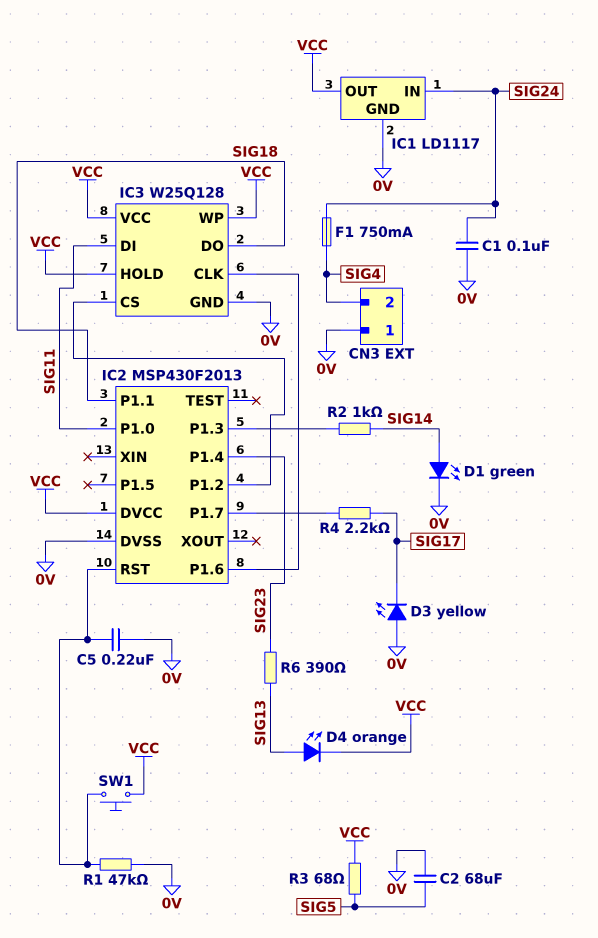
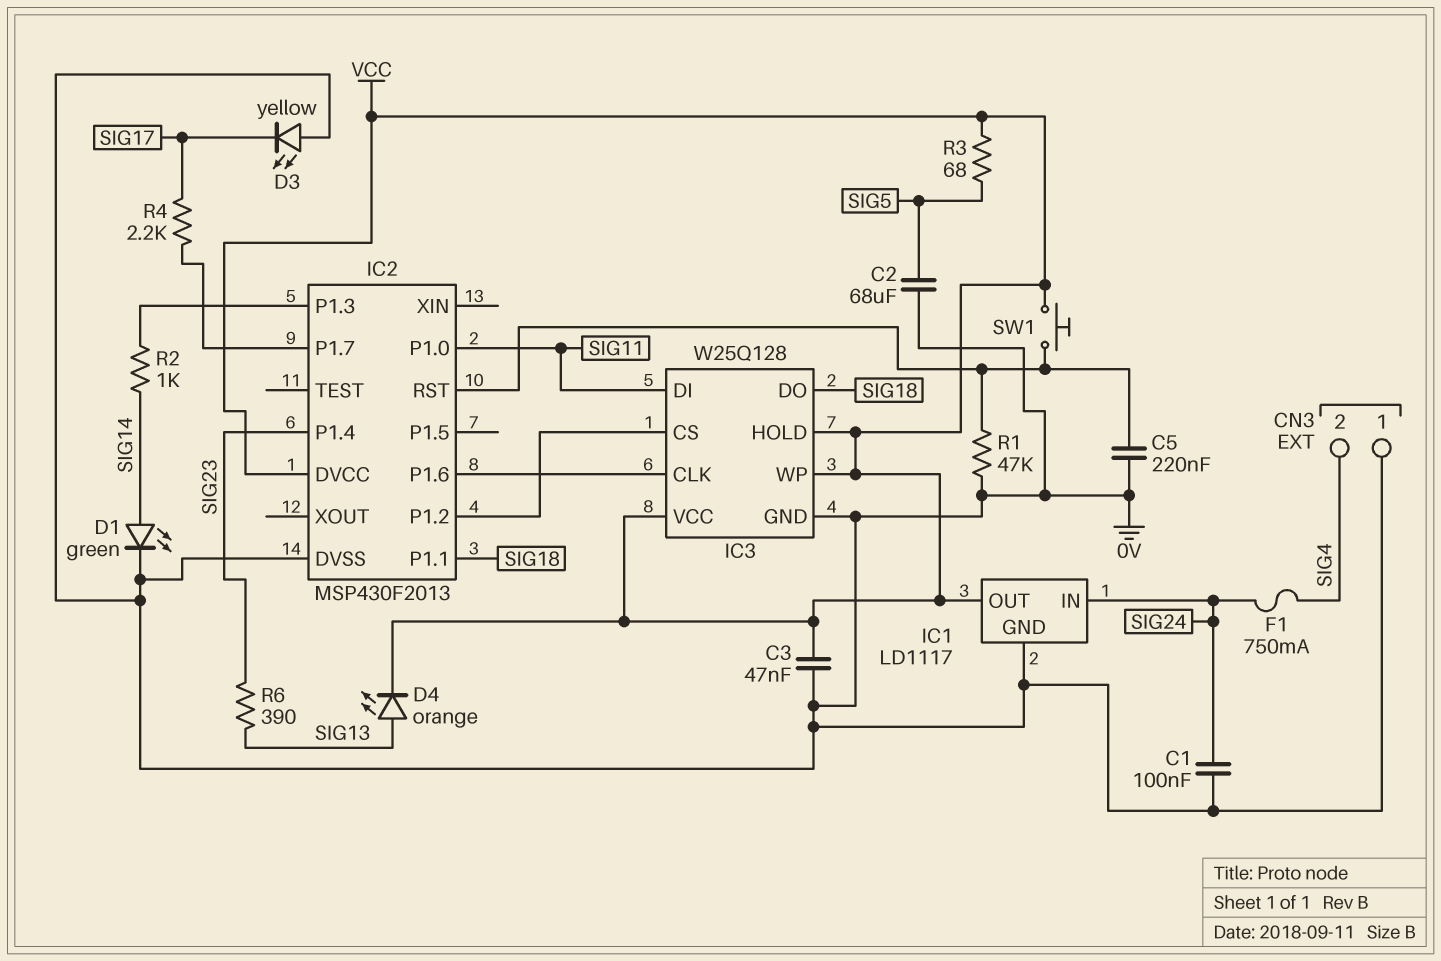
C3: none -> 47nF (0V, VCC)

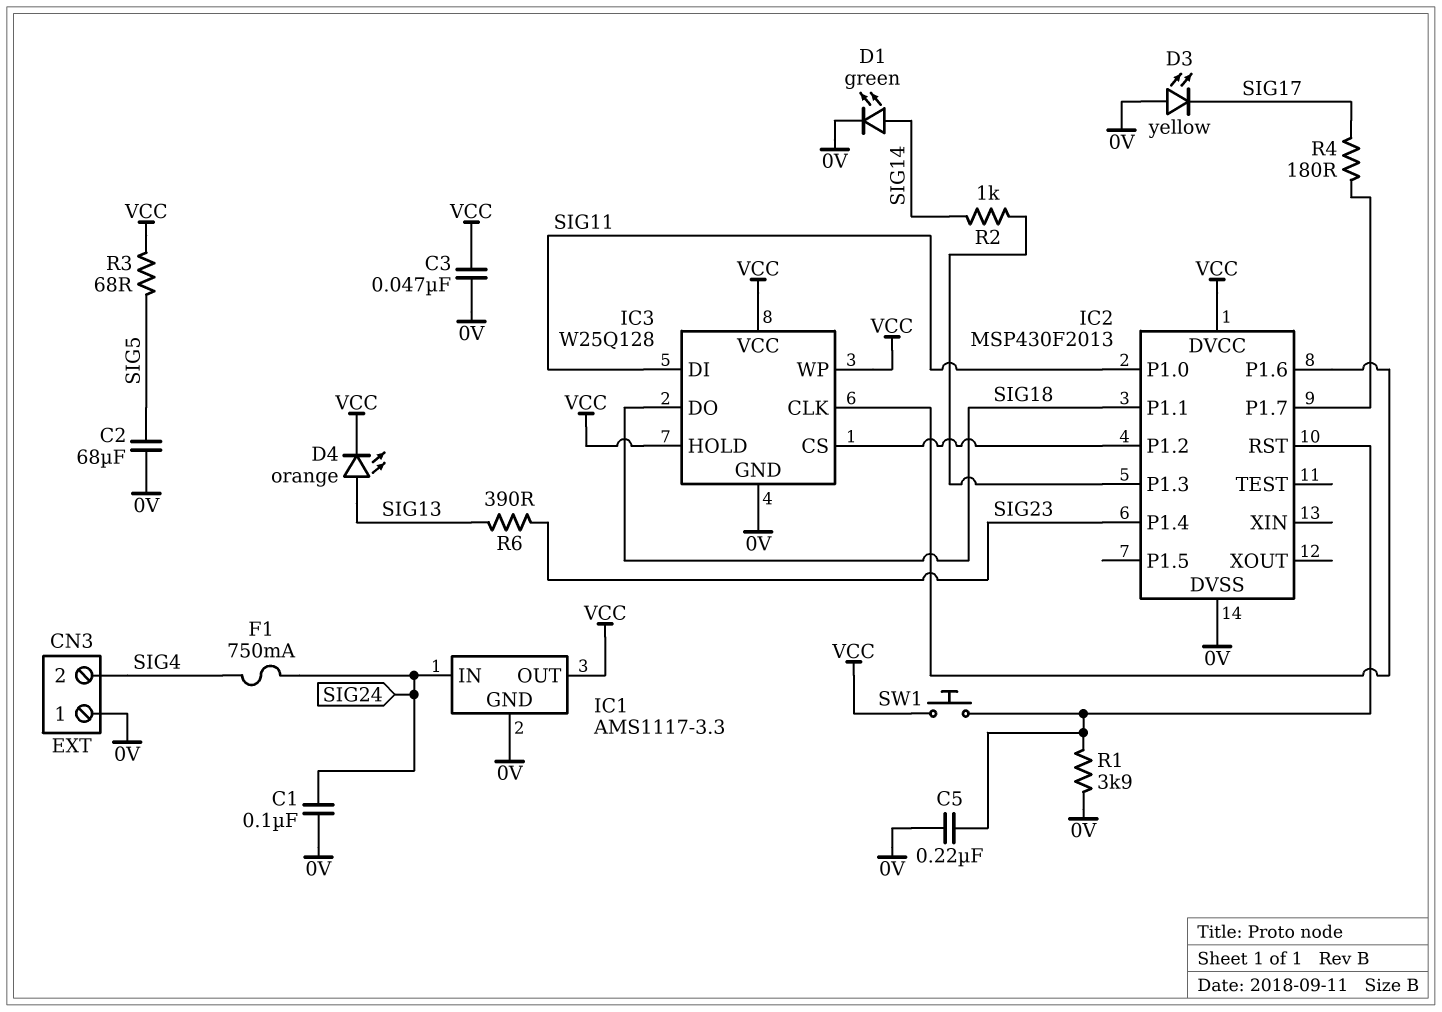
IC1: LD1117 -> AMS1117-3.3
R1: 47k (0V, IC2/RST) -> 3.9k (0V, IC2/RST)
R4: 2.2k (IC2/P1.7, SIG17) -> 180 (IC2/P1.7, SIG17)

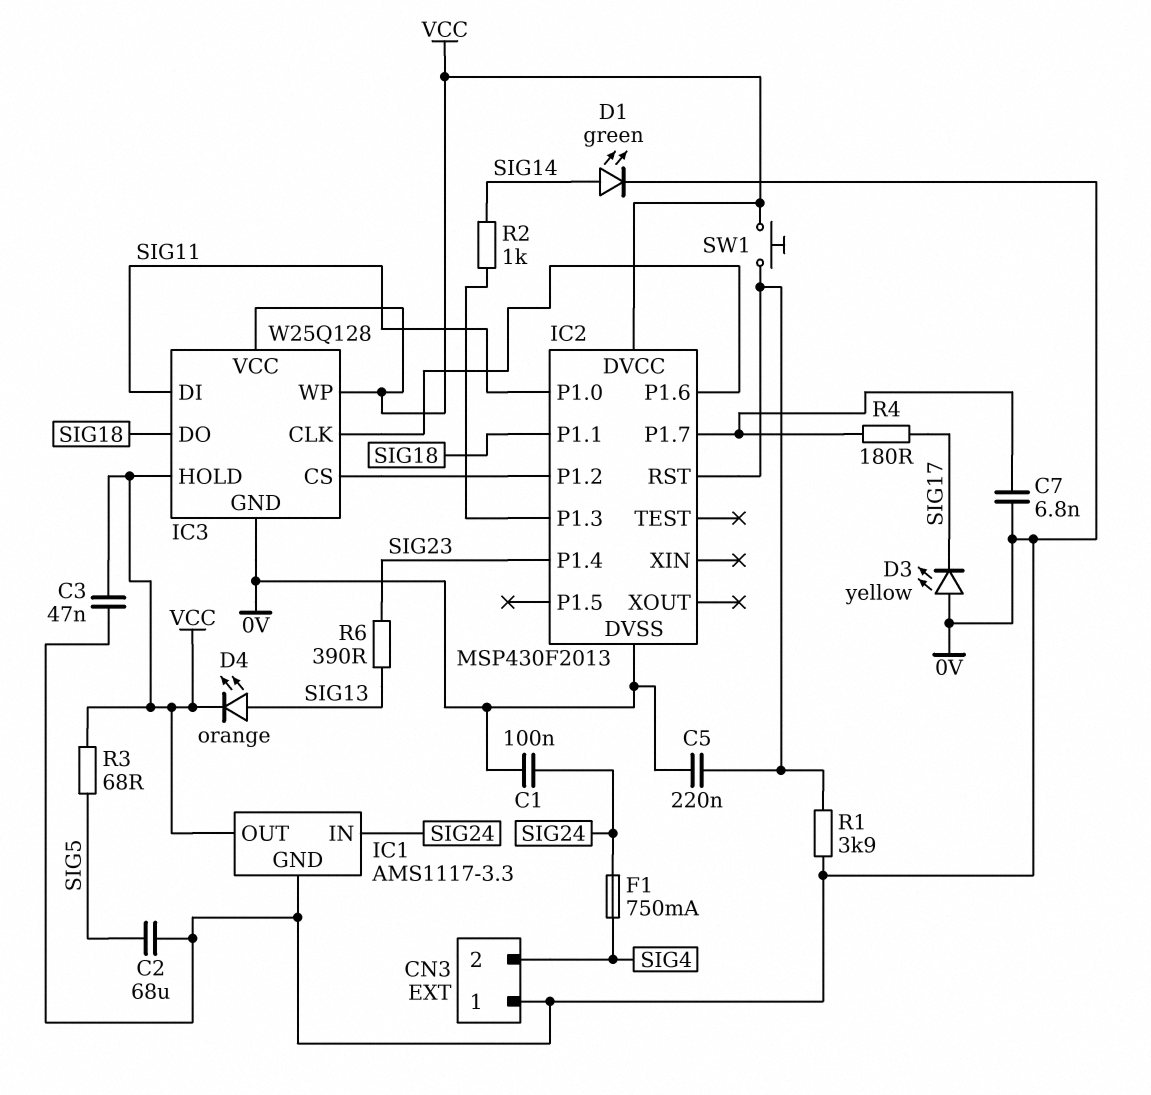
C7: none -> 6.8nF (0V, IC2/P1.7)

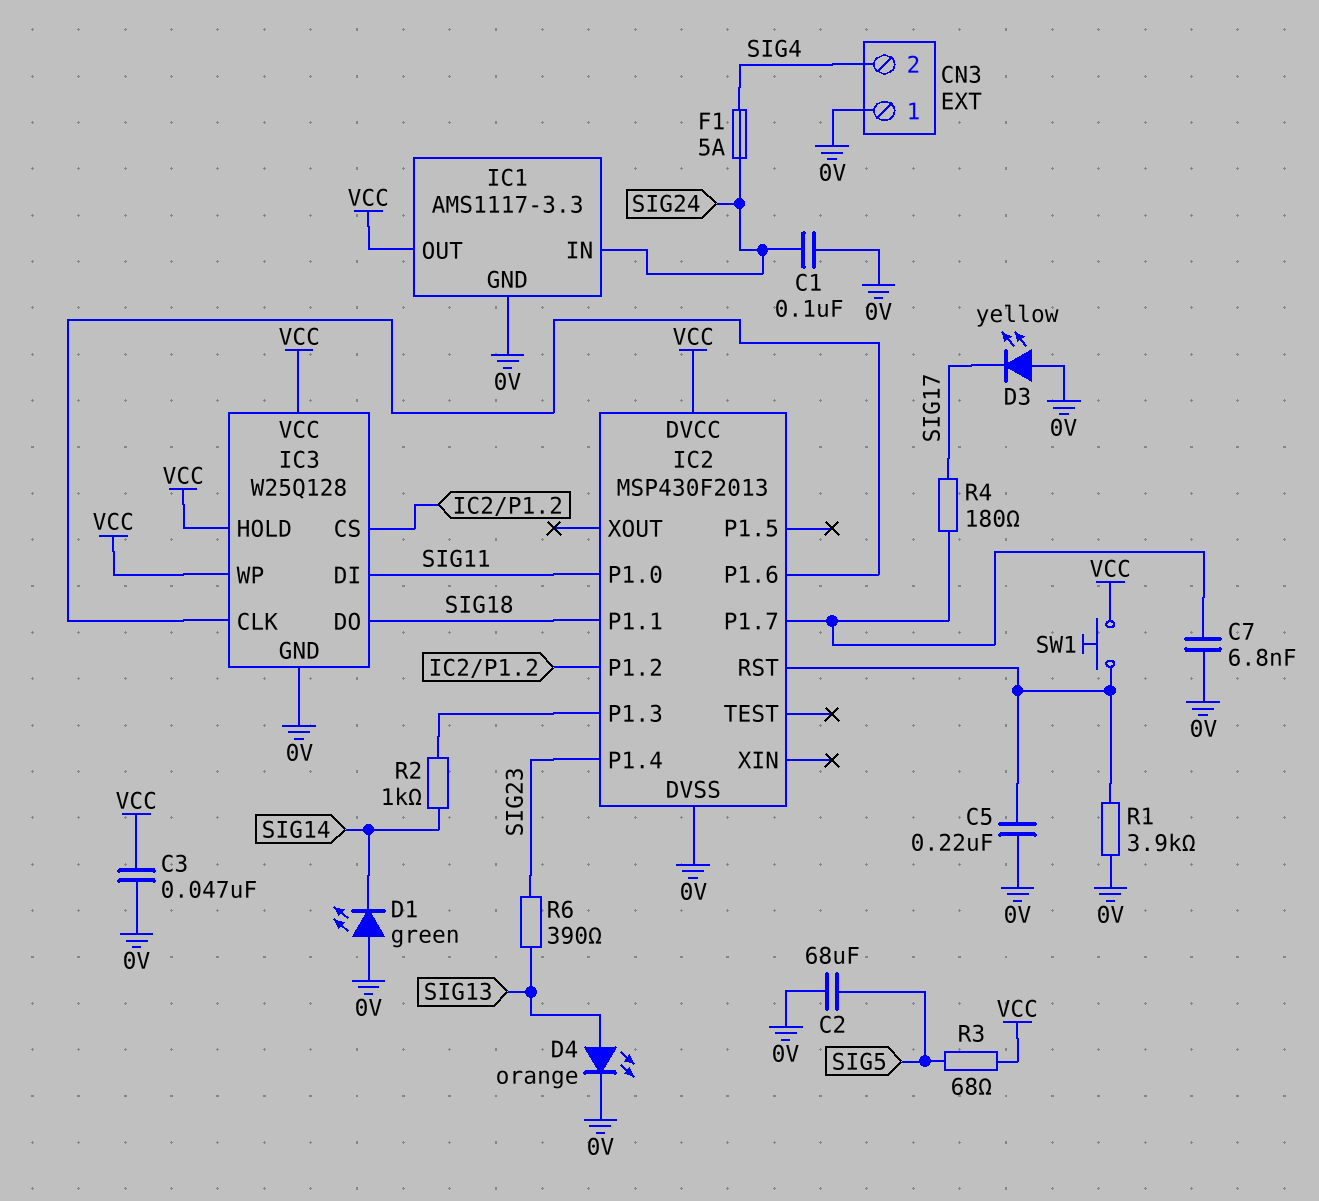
D1: LED green (A SIG14, K 0V) -> LED green (A 0V, K SIG14)
D4: LED orange (A SIG13, K VCC) -> LED orange (A SIG13, K 0V)
F1: 750mA (SIG4, SIG24) -> 5A (SIG4, SIG24)

